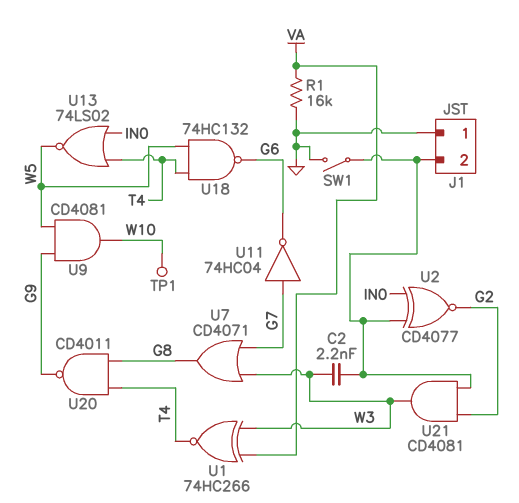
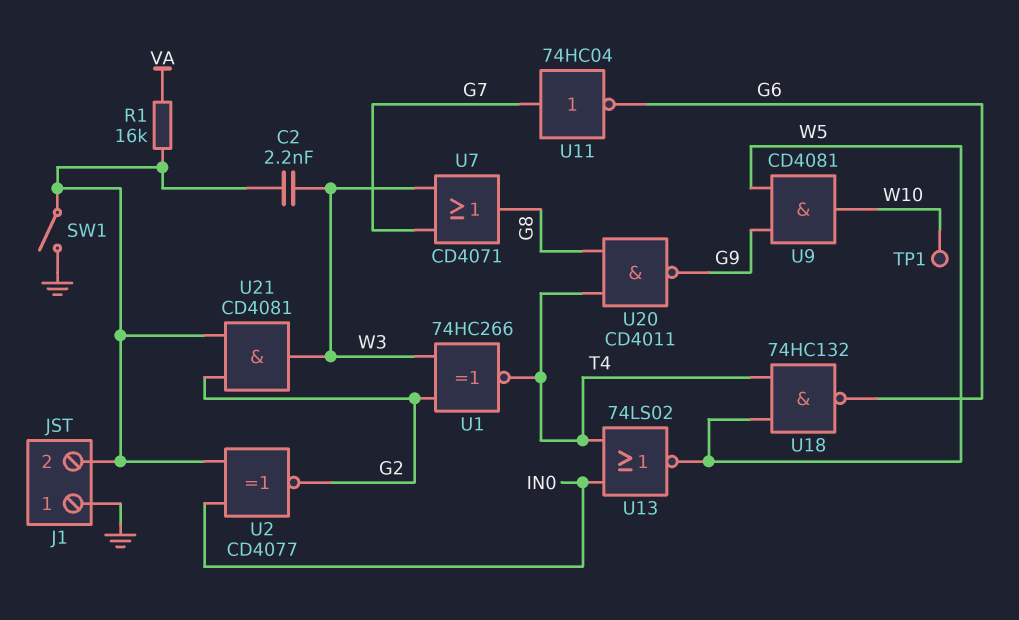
R1: 16k (GND, VA) -> 16k (J1/2, VA)
U1: XNOR 74HC266 (in VA, in W3, out T4) -> XNOR 74HC266 (in G2, in W3, out T4)

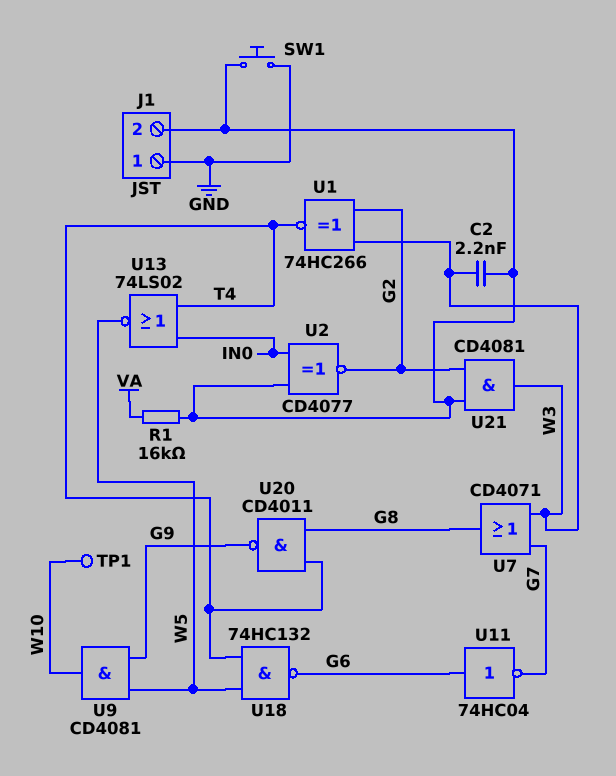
SW1: switch (GND, J1/2) -> button (GND, J1/2)
U11: NOT 74HC04 (in G7, out G6) -> NOT 74HC04 (in G6, out G7)

